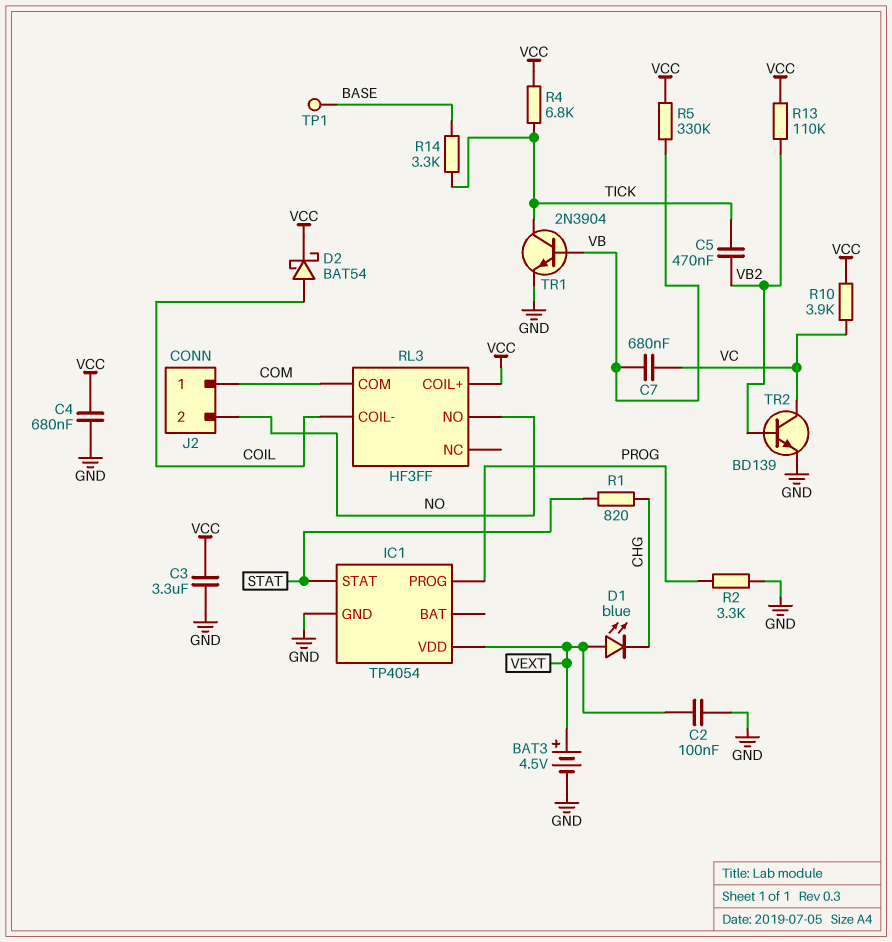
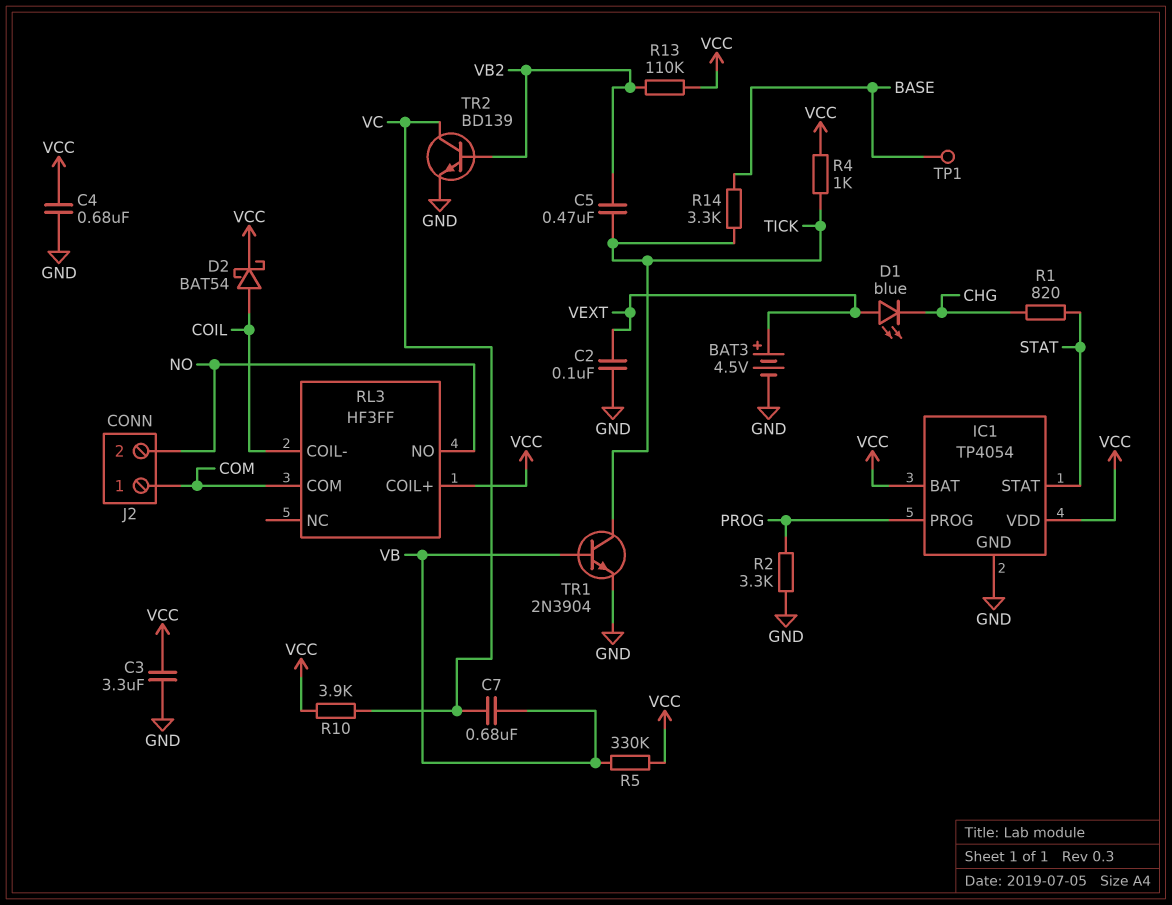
IC1 pin BAT: none -> VCC
IC1 pin VDD: VEXT -> VCC
R4: 6.8k (TICK, VCC) -> 1k (TICK, VCC)

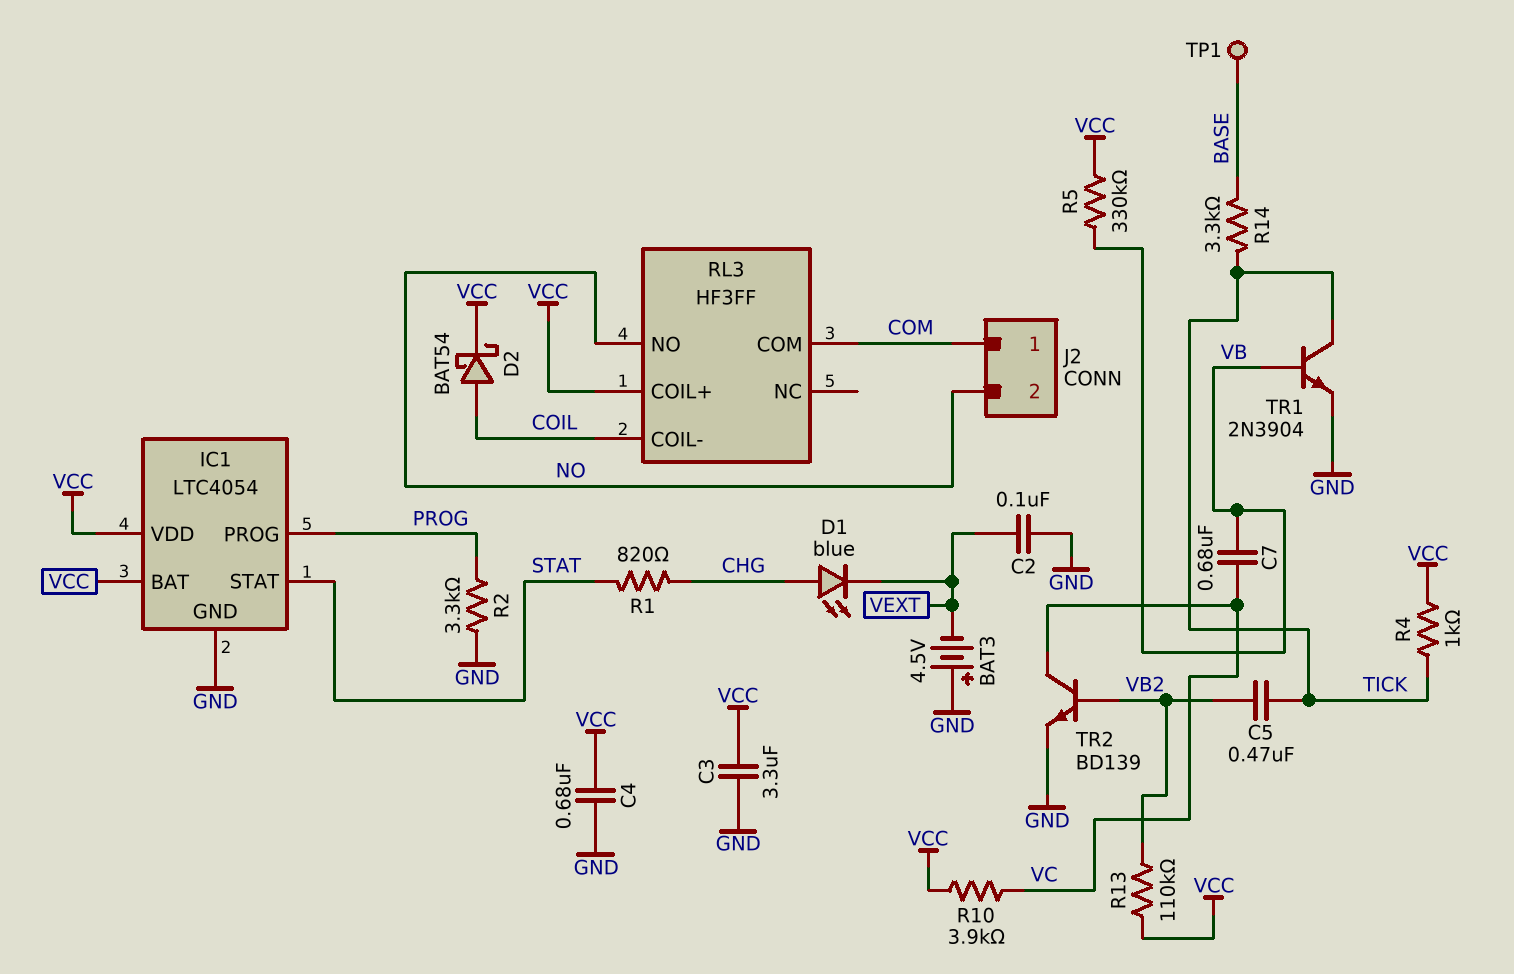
BAT3: 4.5V (plus VEXT, minus GND) -> 4.5V (plus GND, minus VEXT)
D1: LED blue (A VEXT, K CHG) -> LED blue (A CHG, K VEXT)
IC1: TP4054 -> LTC4054

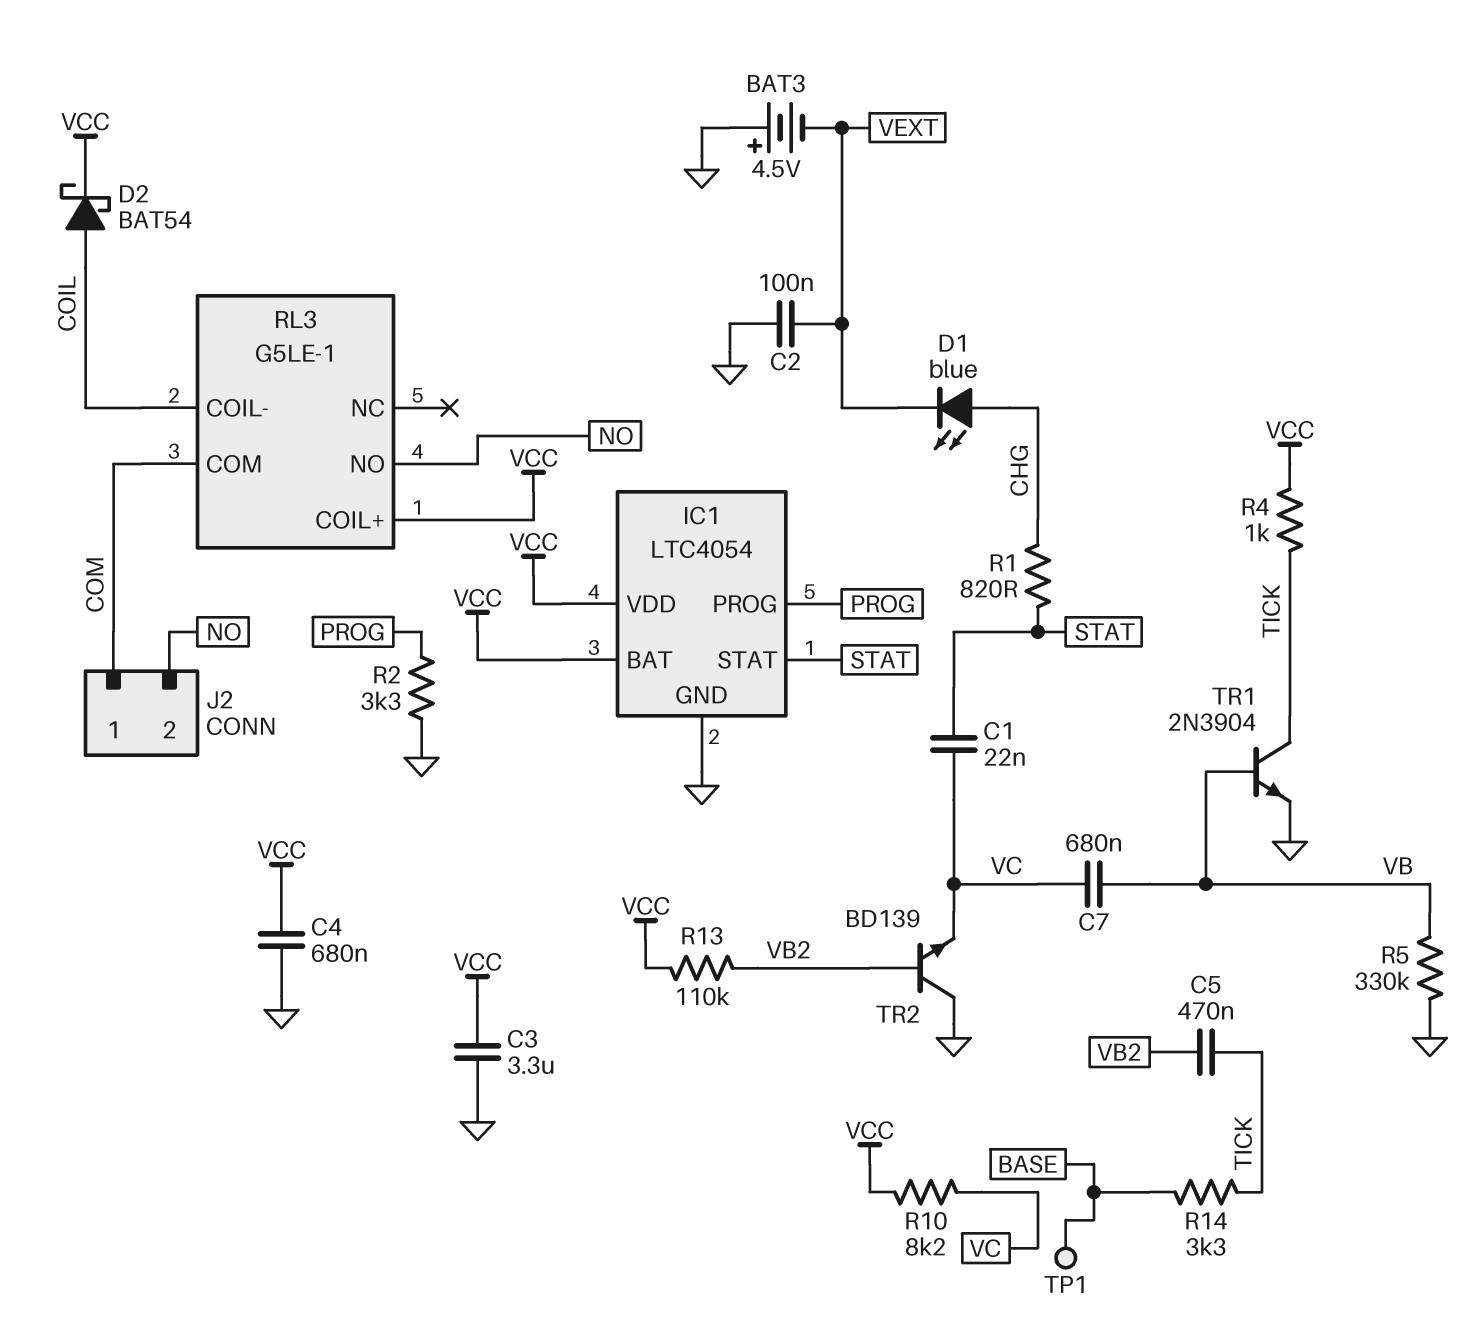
C1: none -> 22nF (STAT, VC)
R5: 330k (VB, VCC) -> 330k (GND, VB)
R10: 3.9k (VC, VCC) -> 8.2k (VC, VCC)
RL3: HF3FF -> G5LE-1
TR2: NPN BD139 (B VB2, C VC, E GND) -> NPN BD139 (B VB2, C GND, E VC)

